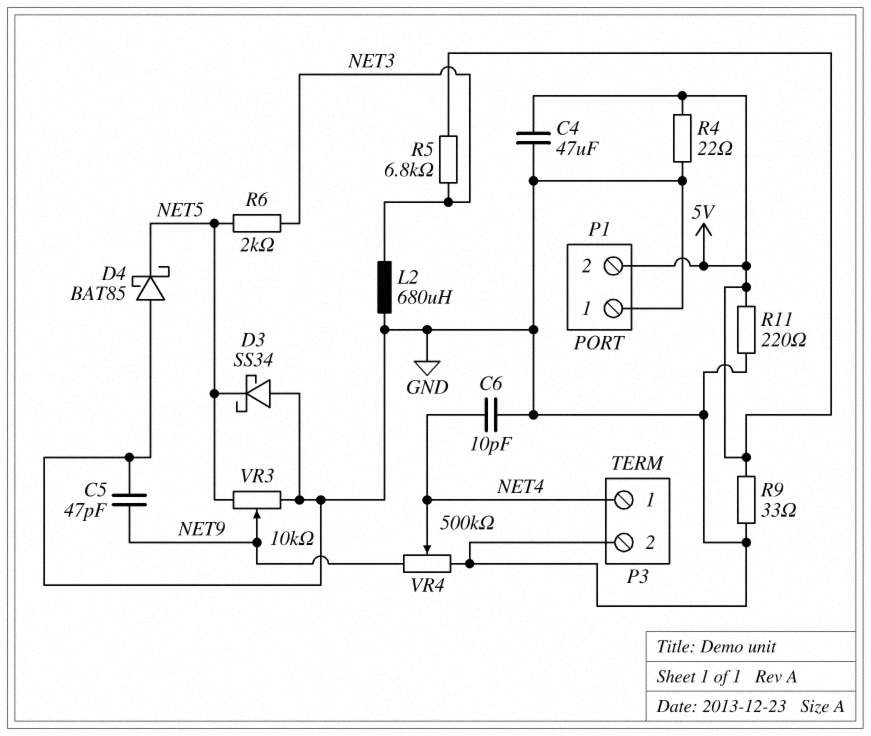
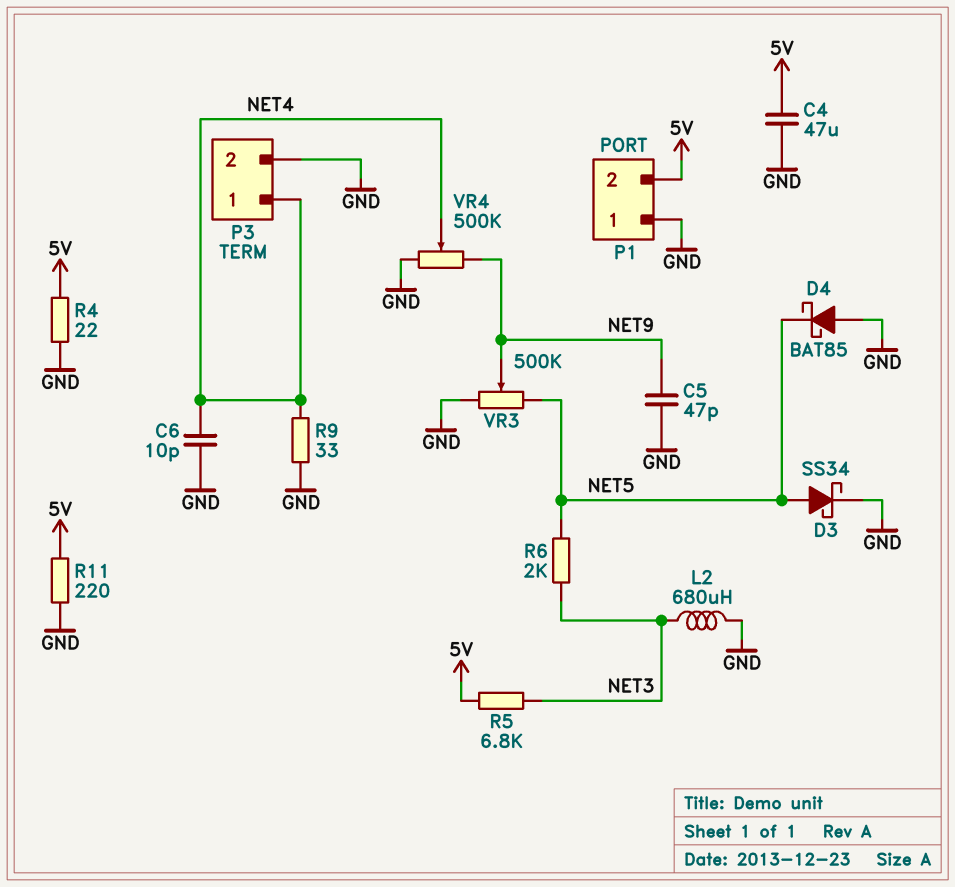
D3: schottky SS34 (A GND, K NET5) -> schottky SS34 (A NET5, K GND)
R9: 33 (5V, GND) -> 33 (GND, NET4)
VR3: 10k (GND, NET5, wiper NET9) -> 500k (GND, NET5, wiper NET9)

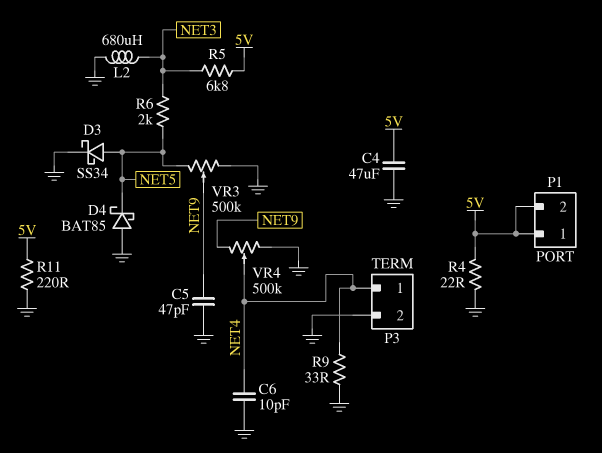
P1 pin 1: GND -> 5V

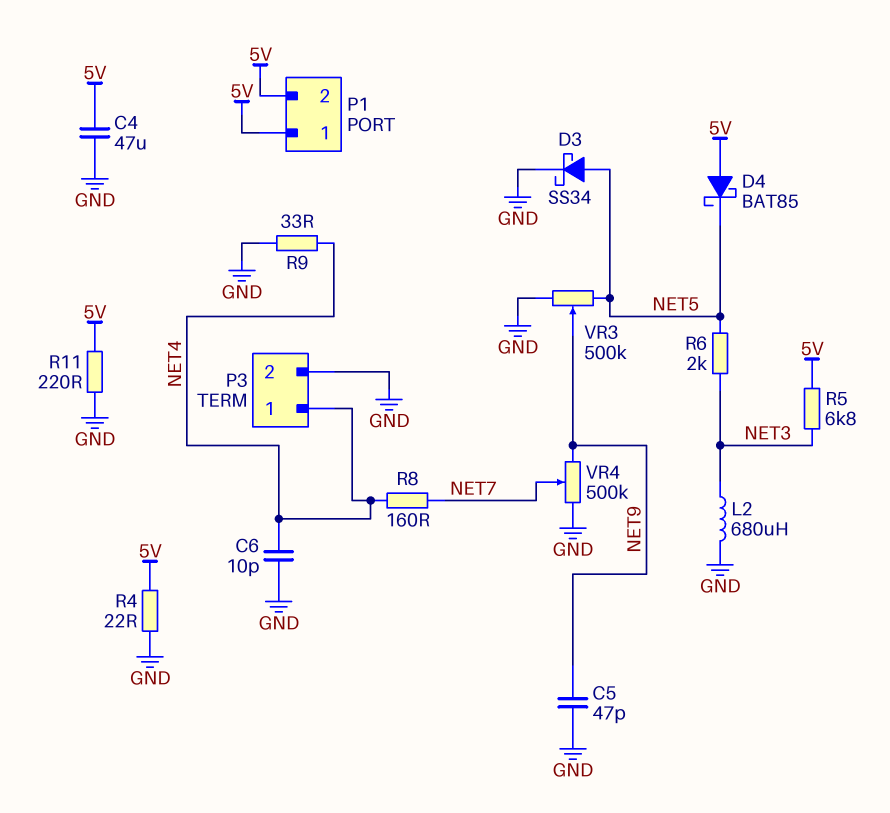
D4: schottky BAT85 (A GND, K NET5) -> schottky BAT85 (A 5V, K NET5)
R8: none -> 160 (NET4, NET7)
VR4: 500k (GND, NET9, wiper NET4) -> 500k (GND, NET9, wiper NET7)

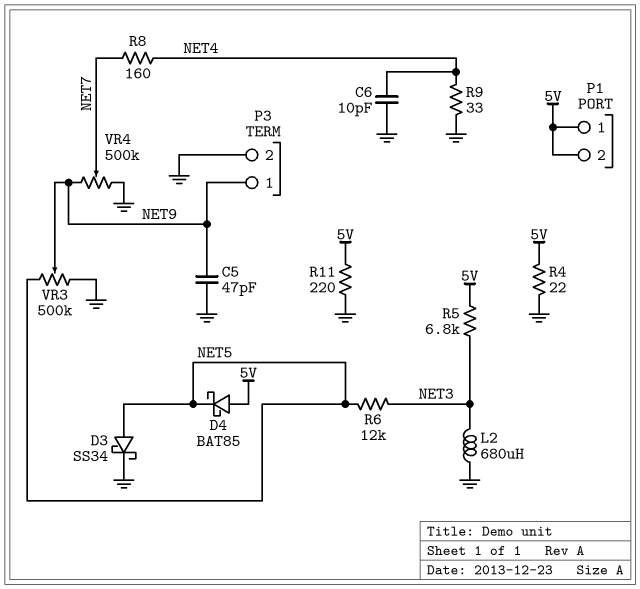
C4: 47uF (5V, GND) -> none
P3 pin 1: NET4 -> NET9
R6: 2k (NET3, NET5) -> 12k (NET3, NET5)

